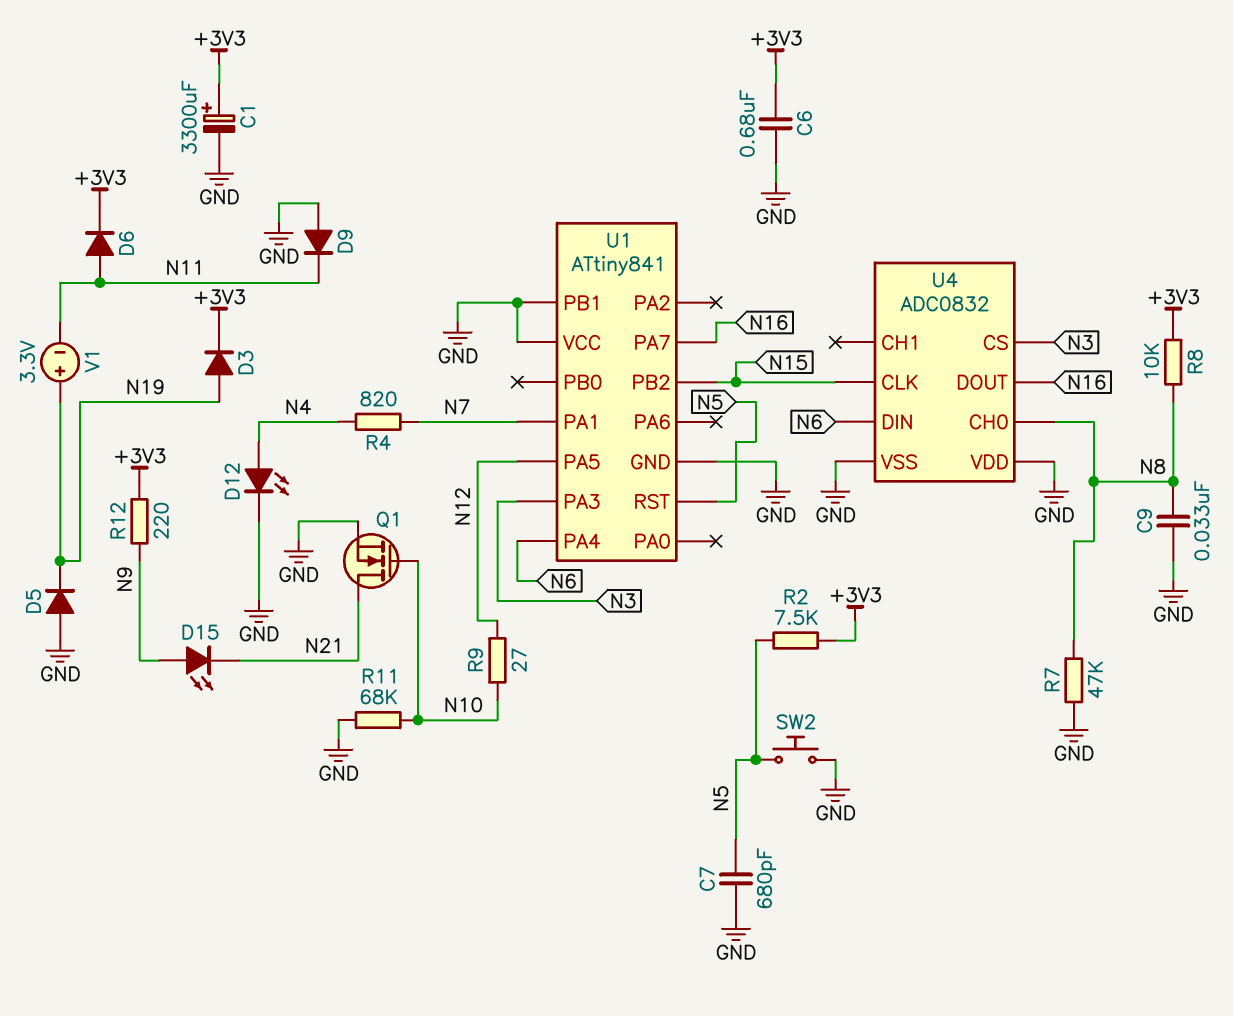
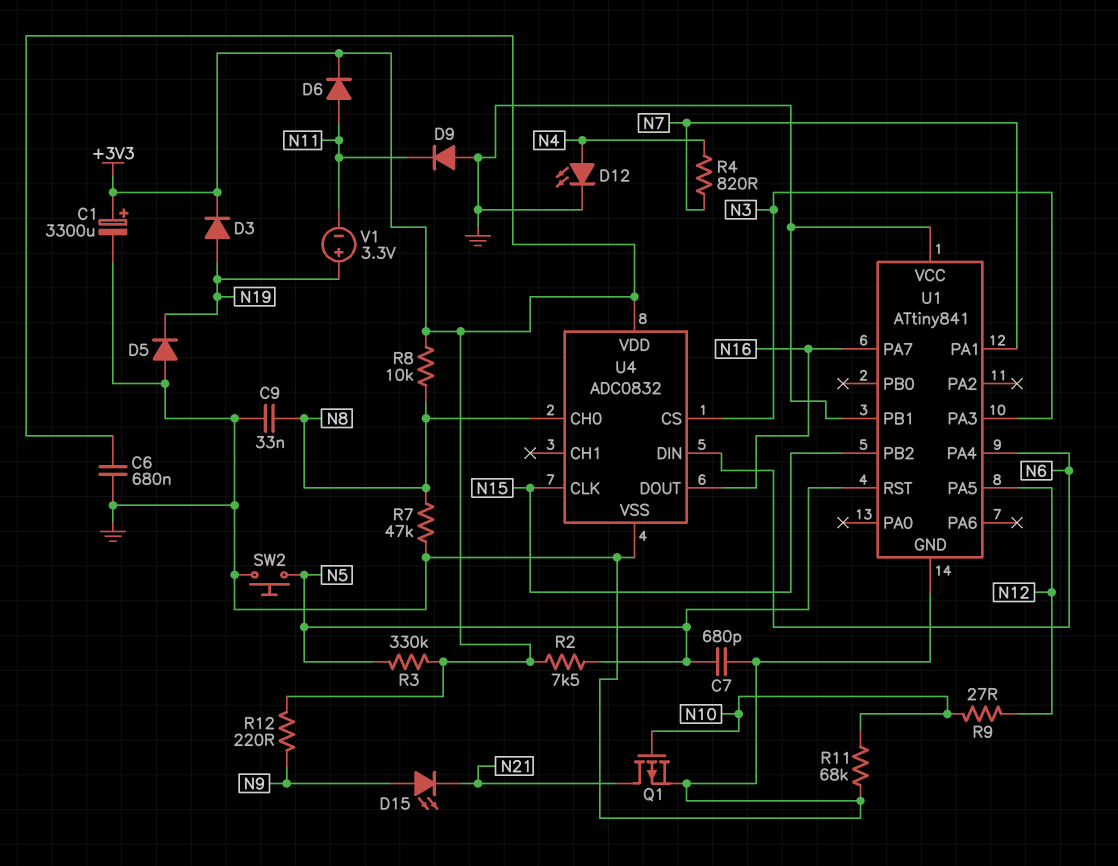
Q1: NMOS (G N10, D N21, S GND) -> PMOS (G N10, D N21, S GND)
R3: none -> 330k (+3V3, N5)
U4 pin VDD: GND -> +3V3

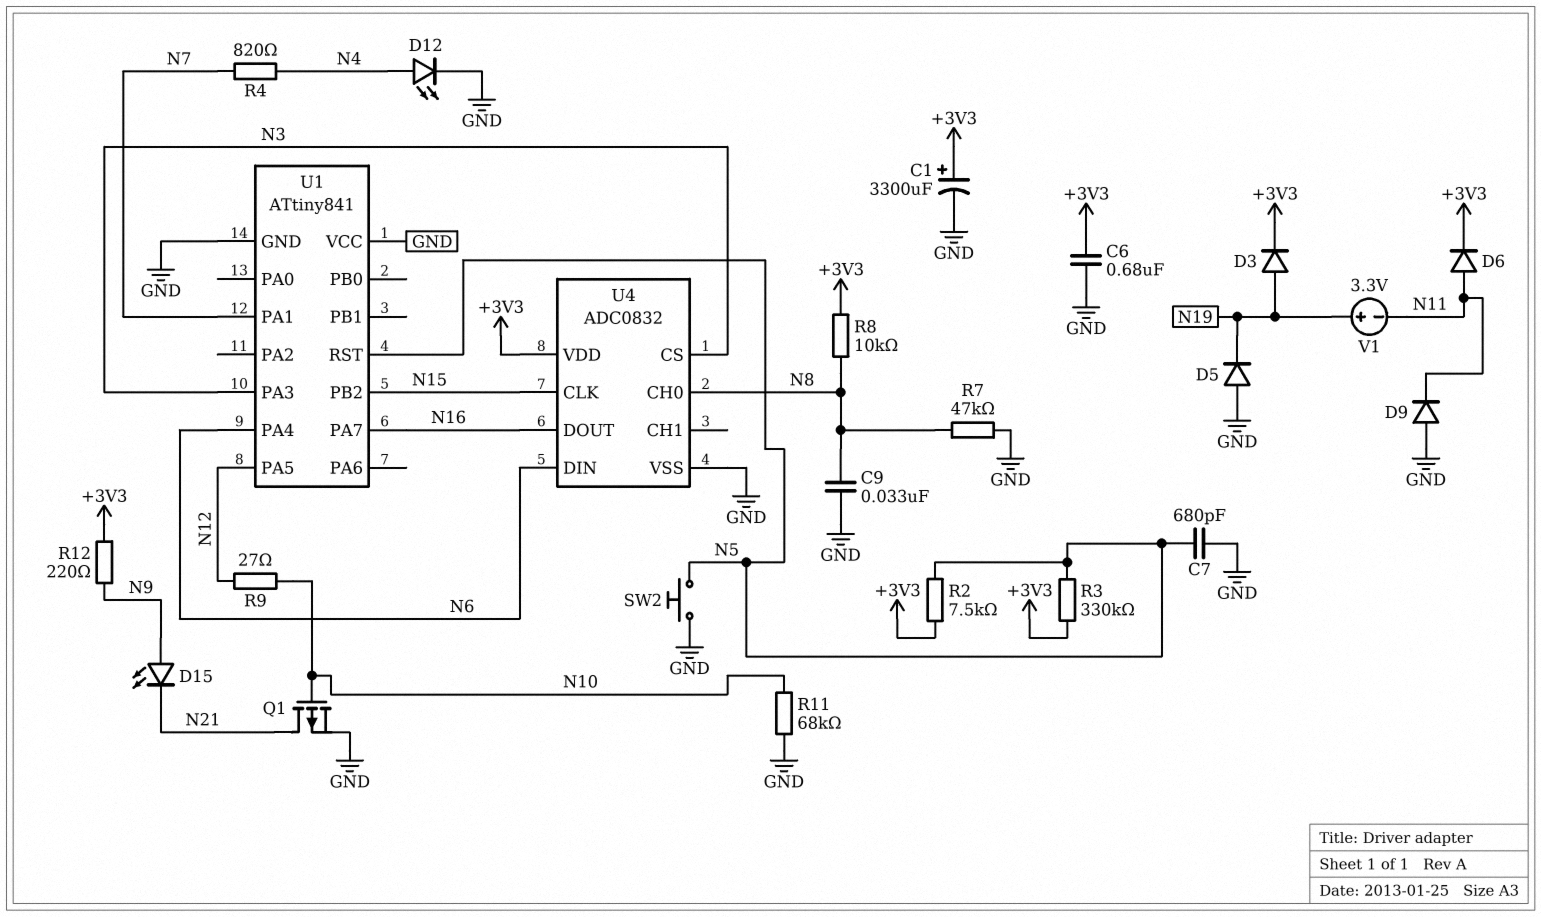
U1 pin PB1: GND -> none

